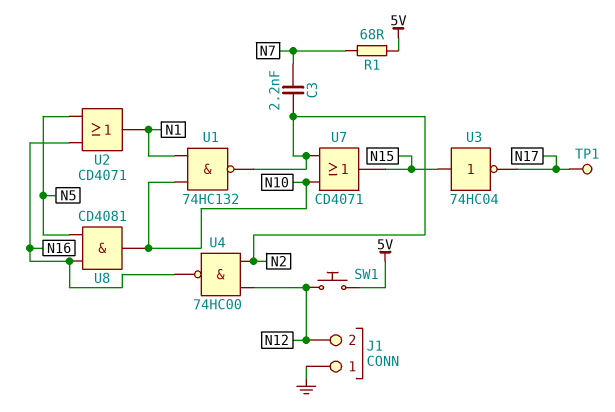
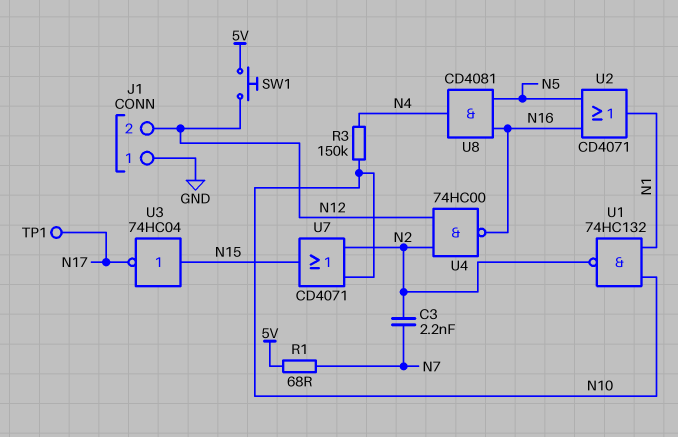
R3: none -> 150k (N4, N10)
U8: AND CD4081 (in N5, in N16, out N10) -> AND CD4081 (in N5, in N16, out N4)

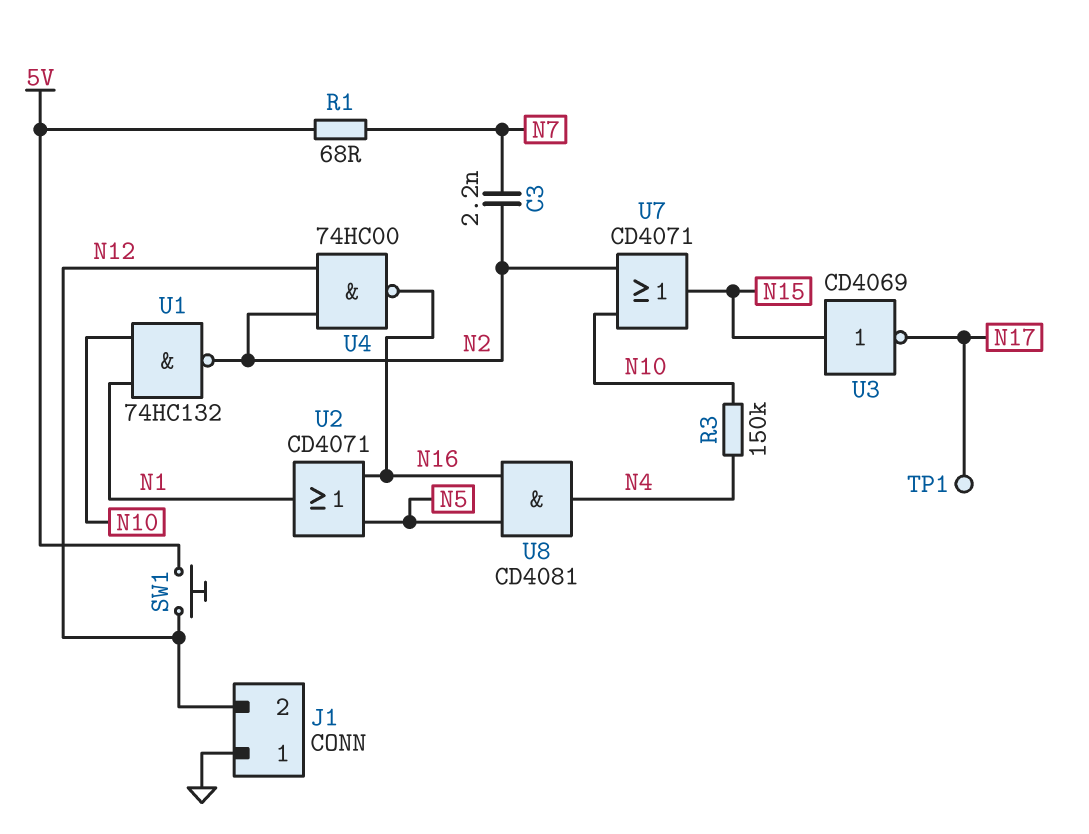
U3: NOT 74HC04 (in N15, out N17) -> NOT CD4069 (in N15, out N17)

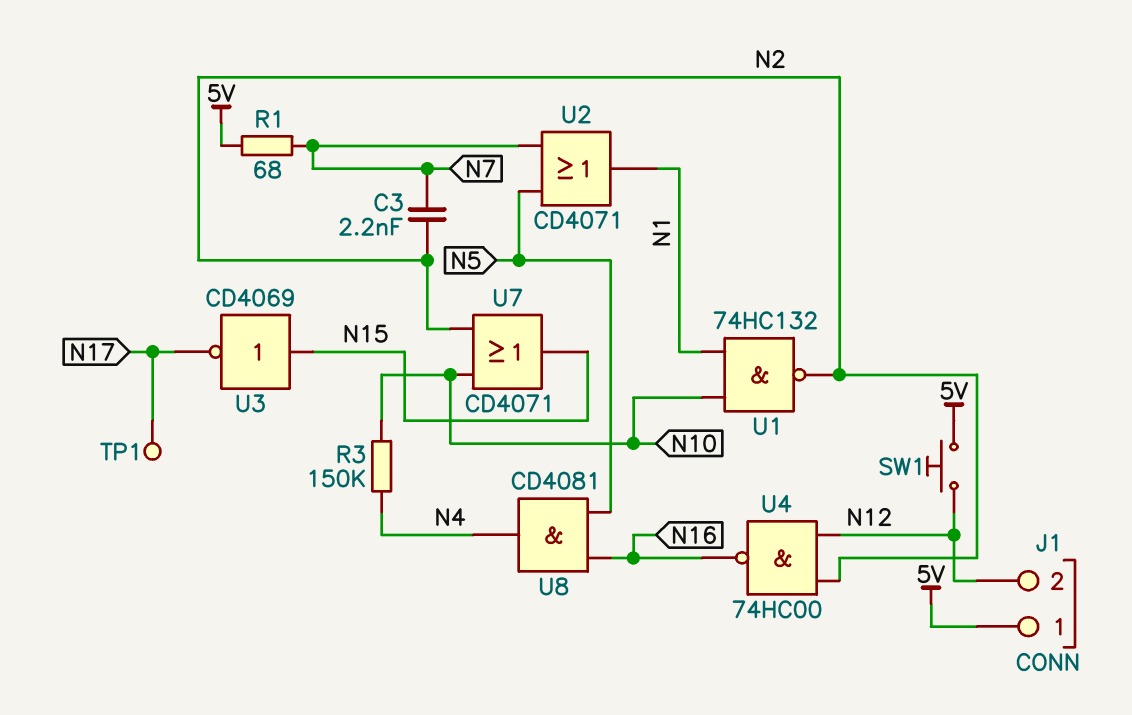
J1 pin 1: GND -> 5V
U2: OR CD4071 (in N5, in N16, out N1) -> OR CD4071 (in N5, in N7, out N1)

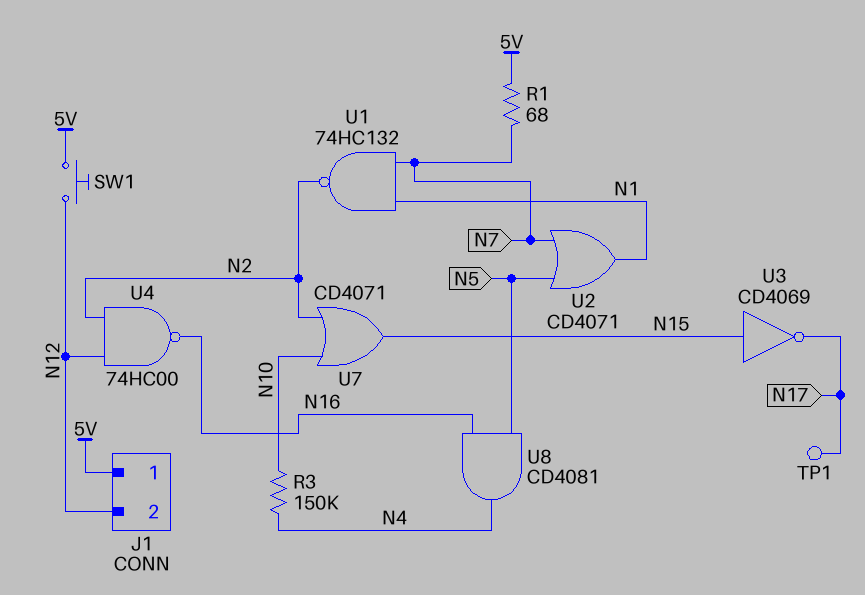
C3: 2.2nF (N2, N7) -> none
U1: NAND 74HC132 (in N1, in N10, out N2) -> NAND 74HC132 (in N1, in N7, out N2)

